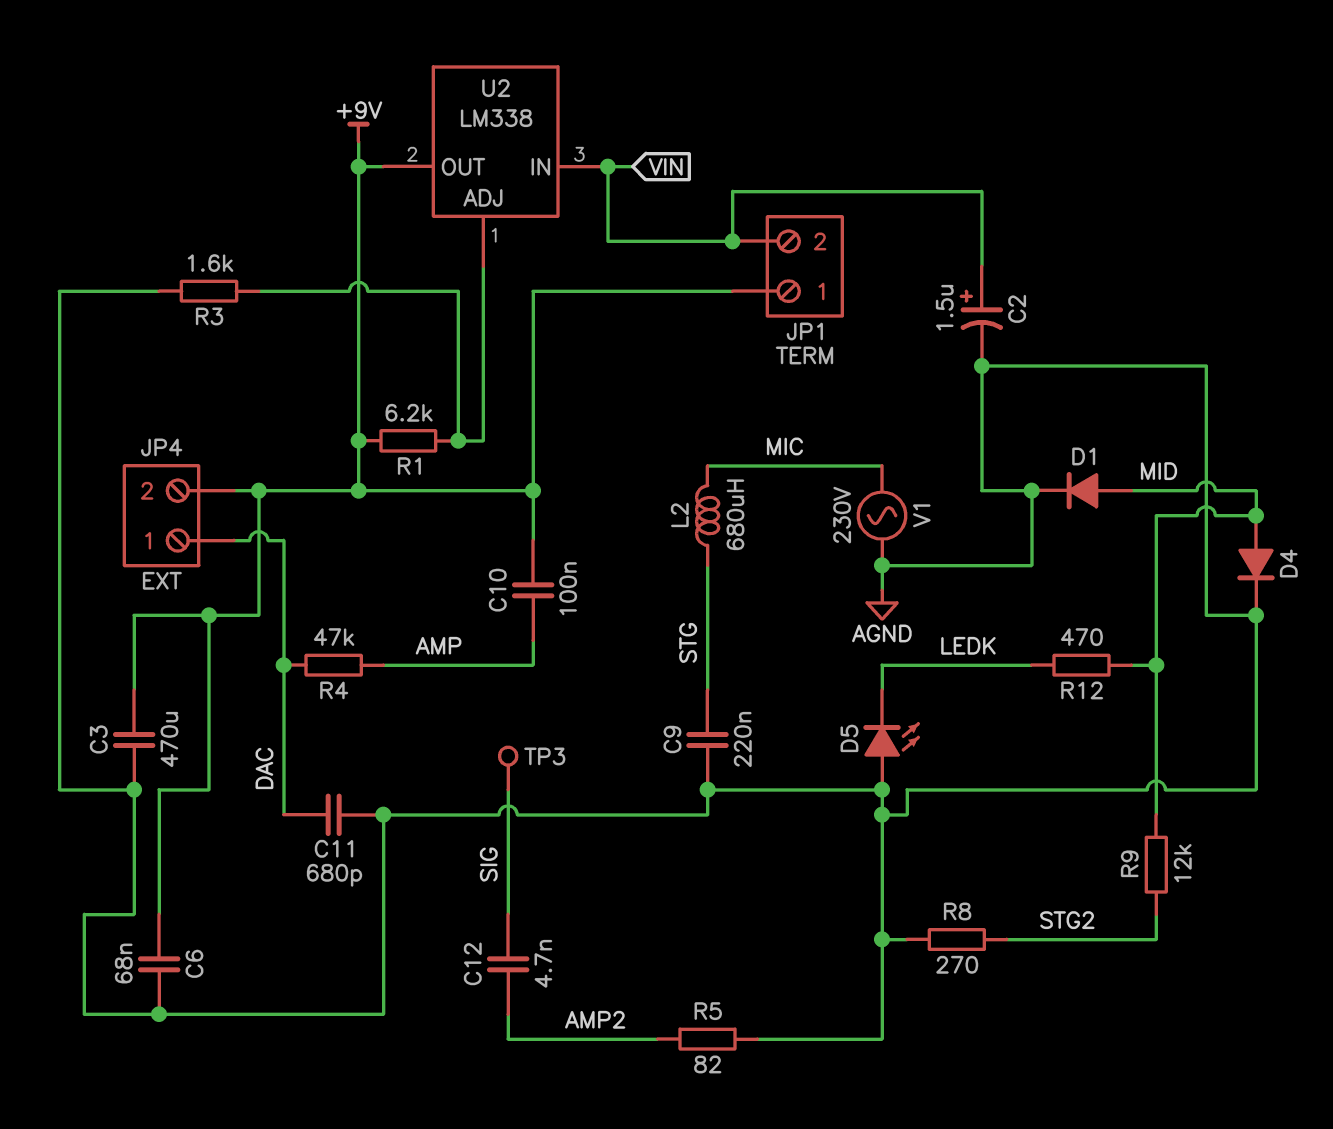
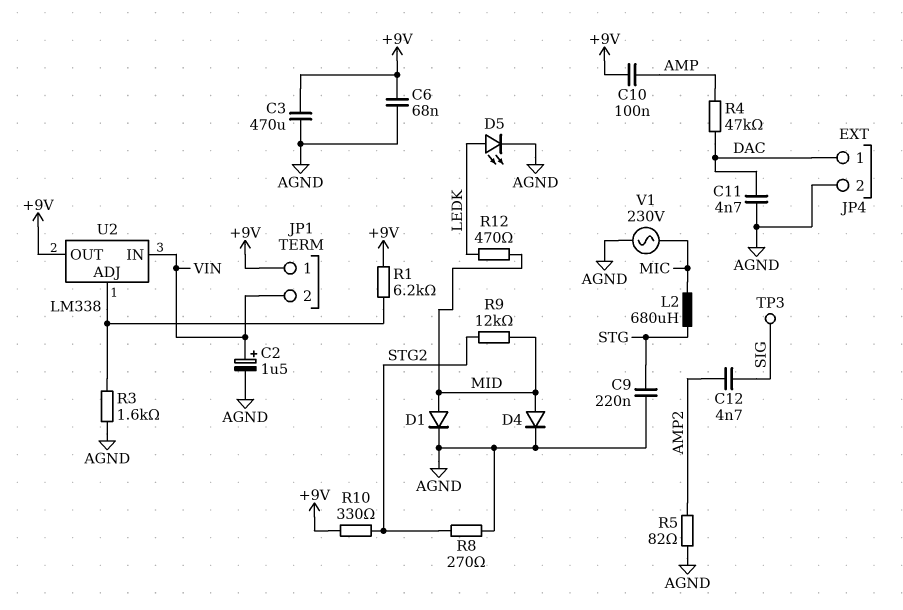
C11: 680pF (AGND, DAC) -> 4.7nF (AGND, DAC)
D5: LED (A AGND, K LEDK) -> LED (A LEDK, K AGND)
JP4 pin 2: +9V -> AGND
R10: none -> 330 (+9V, STG2)

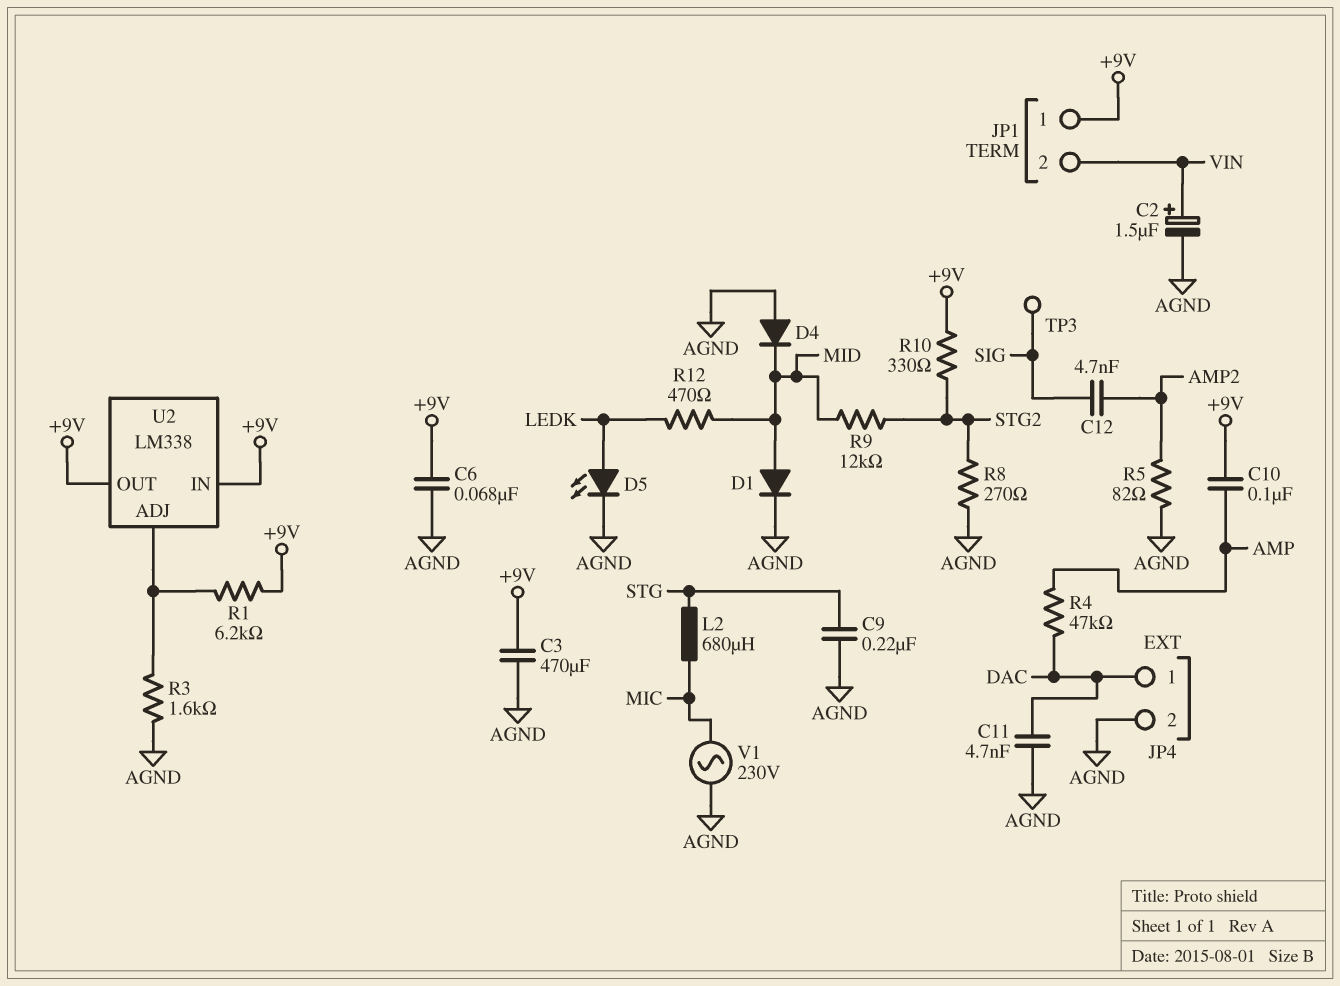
D4: diode (A MID, K AGND) -> diode (A AGND, K MID)
U2 pin IN: VIN -> +9V

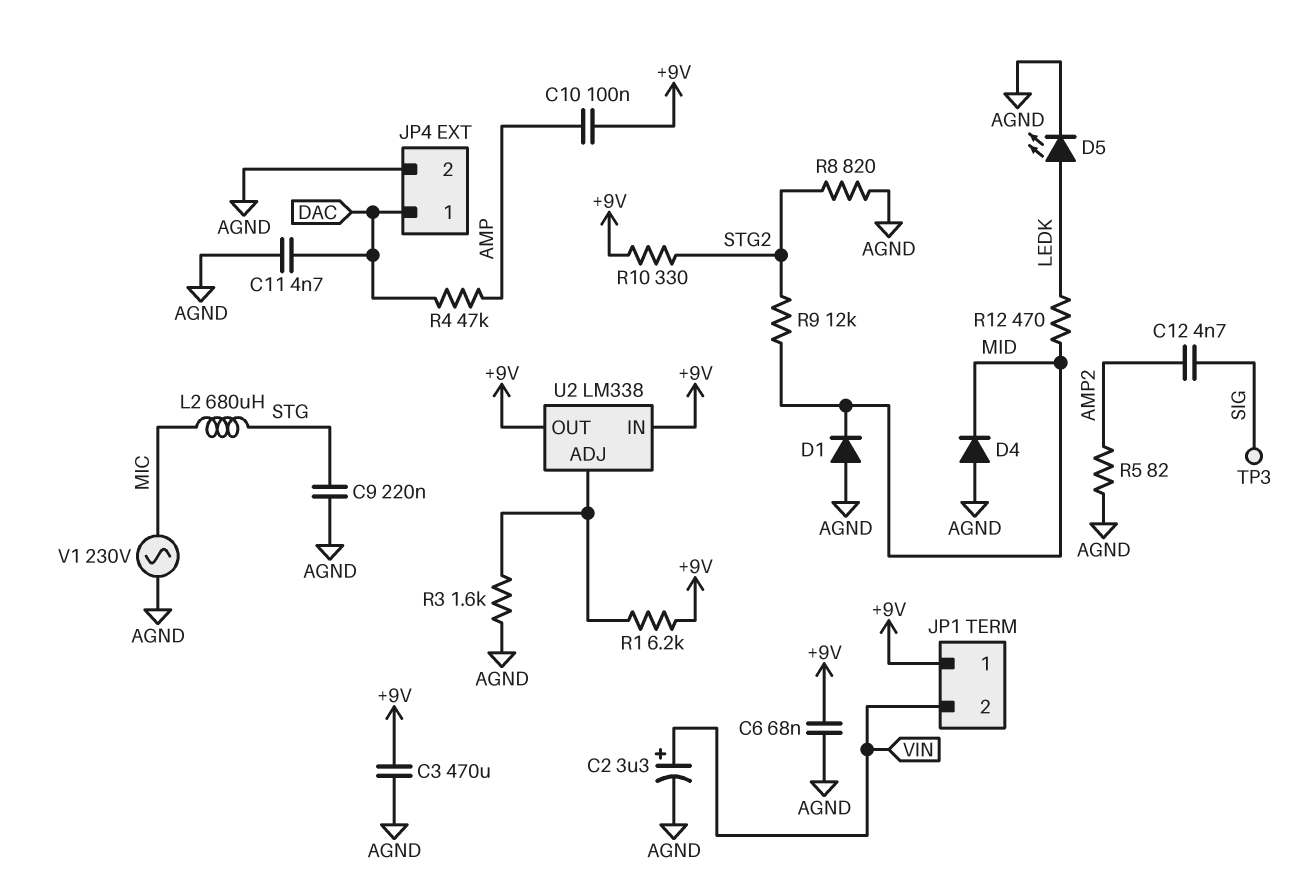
C2: 1.5uF (plus VIN, minus AGND) -> 3.3uF (plus VIN, minus AGND)
D1: diode (A MID, K AGND) -> diode (A AGND, K MID)
R8: 270 (AGND, STG2) -> 820 (AGND, STG2)

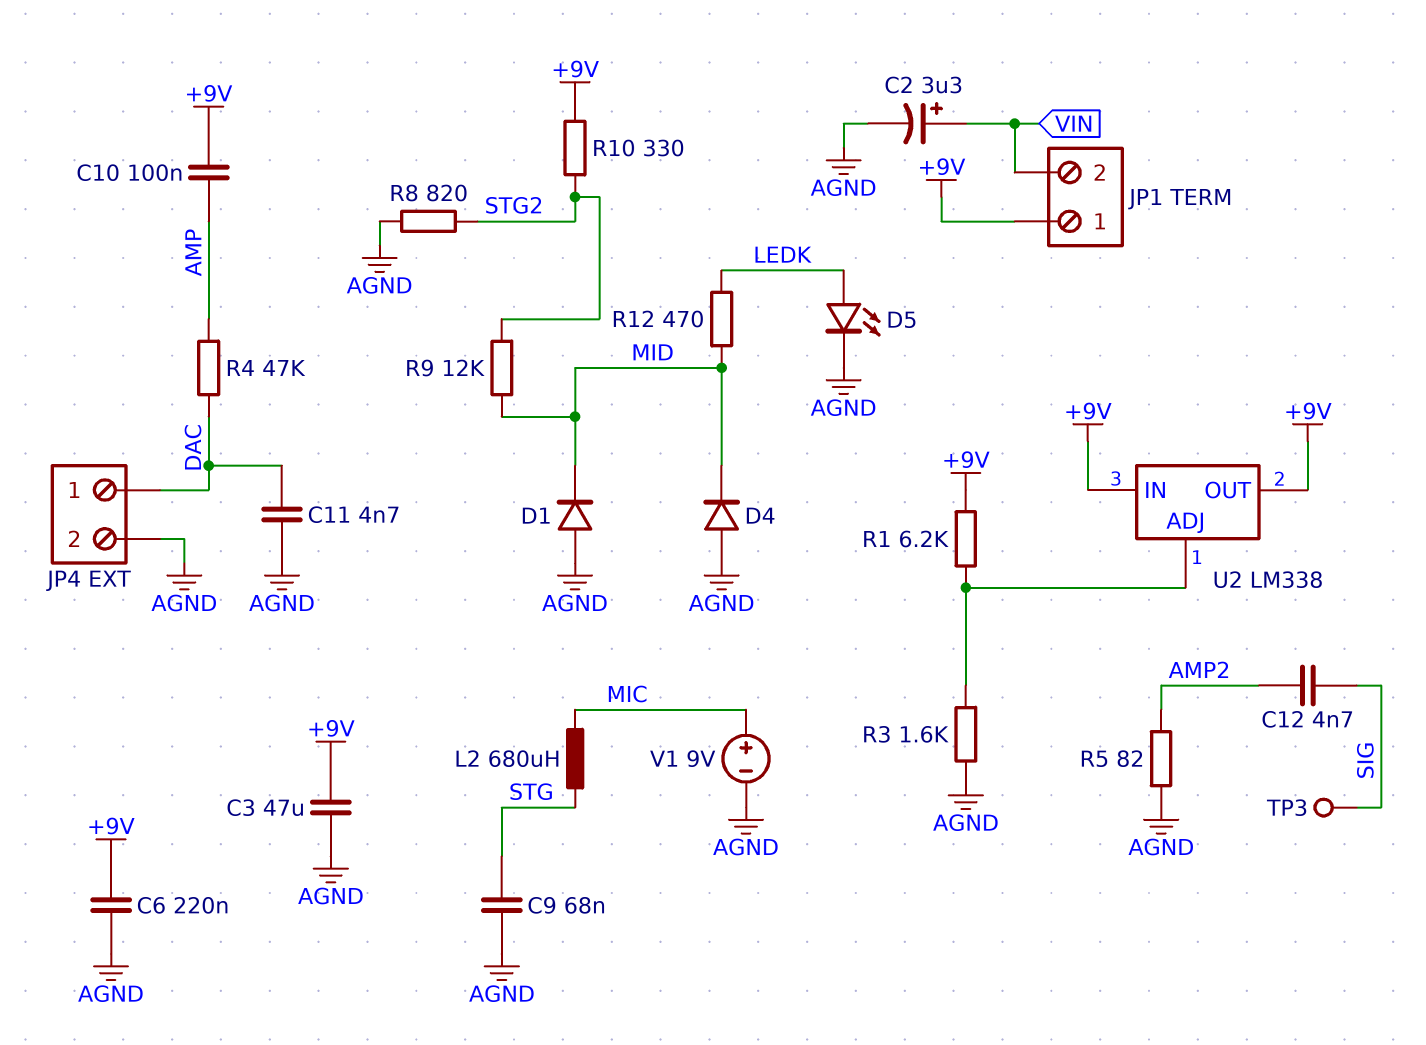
C3: 470uF (+9V, AGND) -> 47uF (+9V, AGND)
C6: 68nF (+9V, AGND) -> 220nF (+9V, AGND)
C9: 220nF (AGND, STG) -> 68nF (AGND, STG)
V1: AC 230V (AGND, MIC) -> 9V (plus MIC, minus AGND)

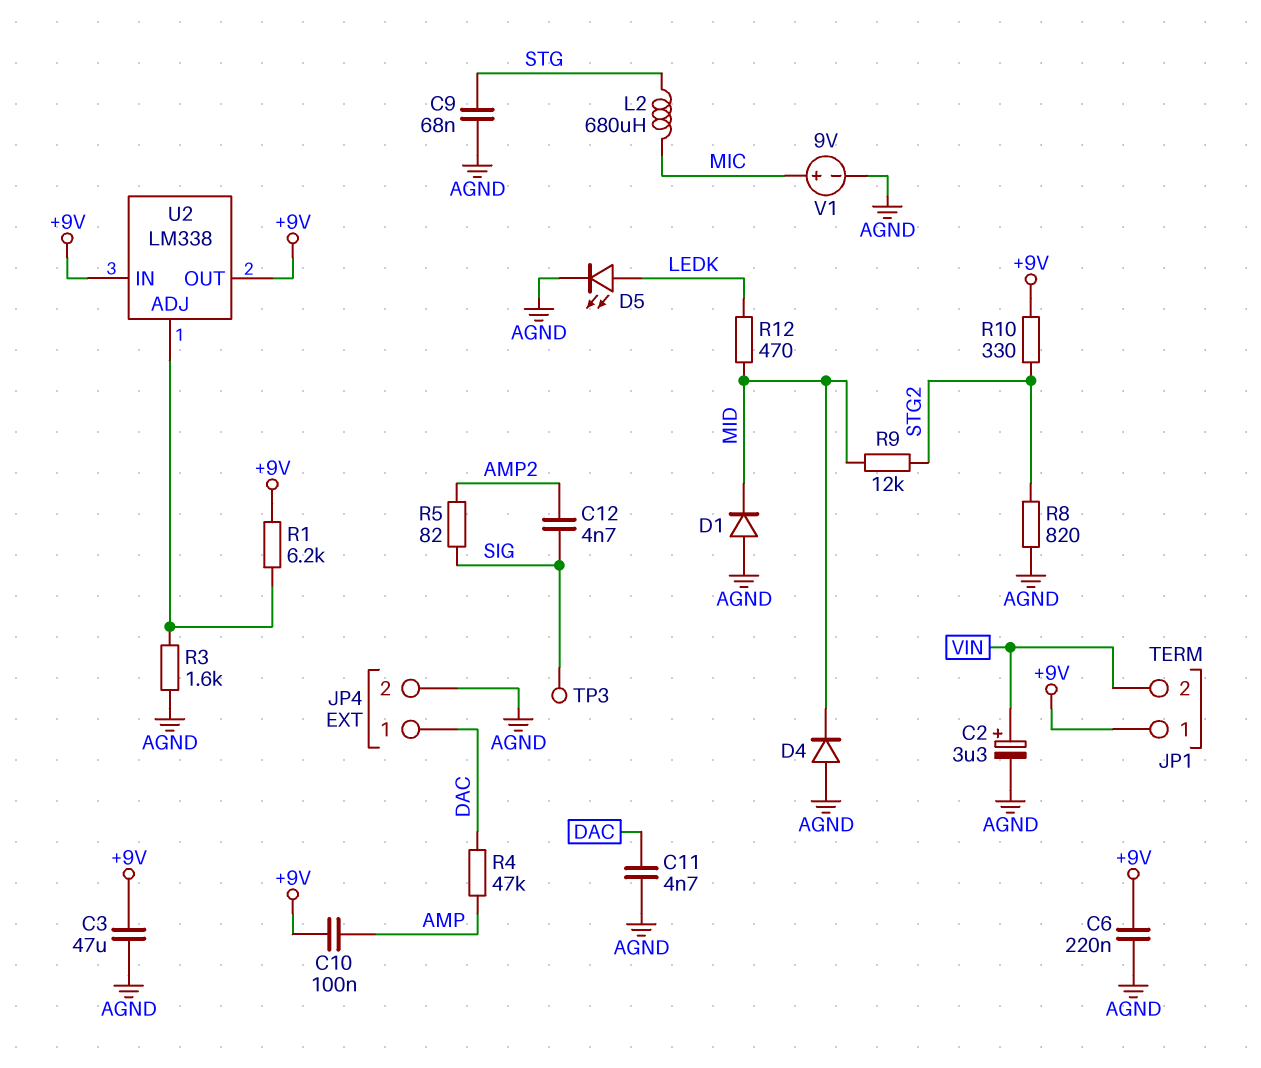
R5: 82 (AGND, AMP2) -> 82 (AMP2, SIG)

